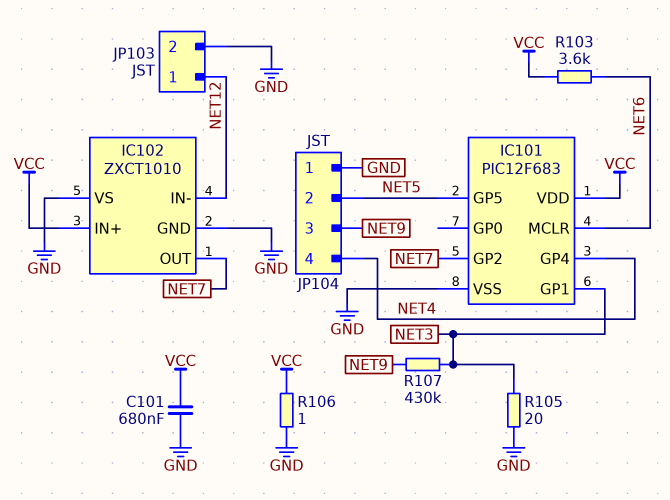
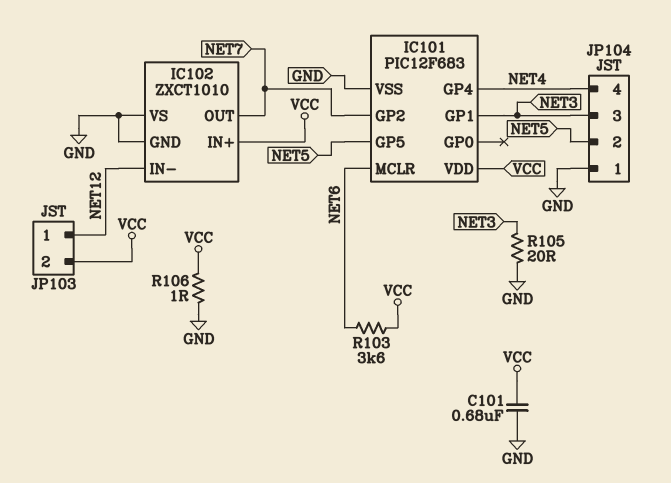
JP103 pin 2: GND -> VCC
JP104 pin 3: NET9 -> NET3
R107: 430k (NET3, NET9) -> none

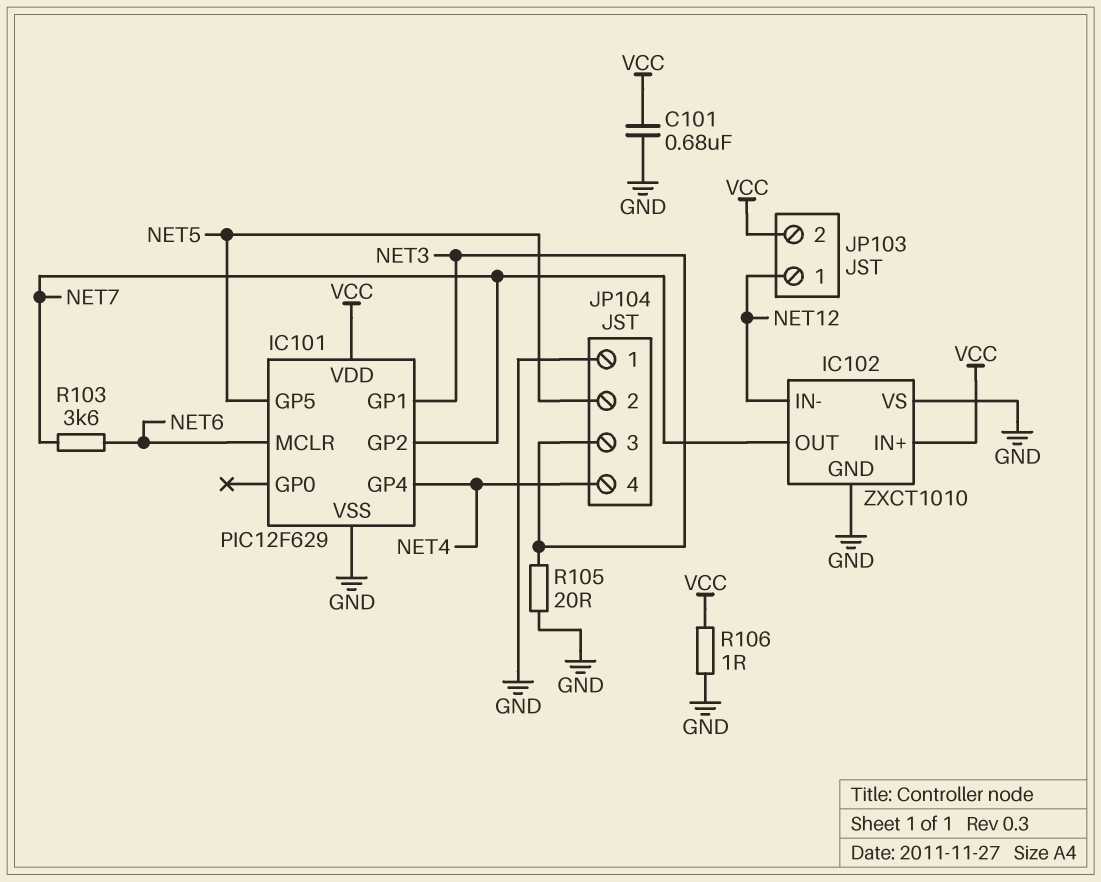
IC101: PIC12F683 -> PIC12F629
R103: 3.6k (NET6, VCC) -> 3.6k (NET6, NET7)

